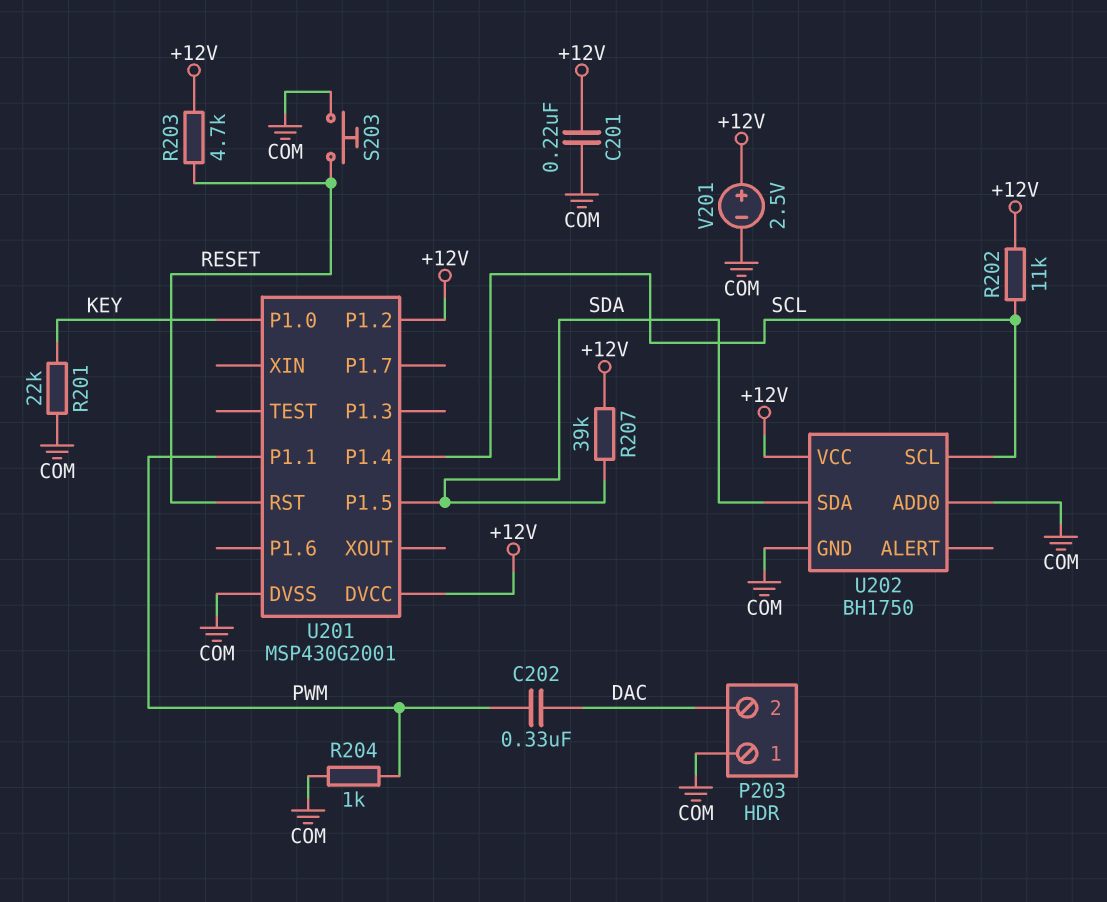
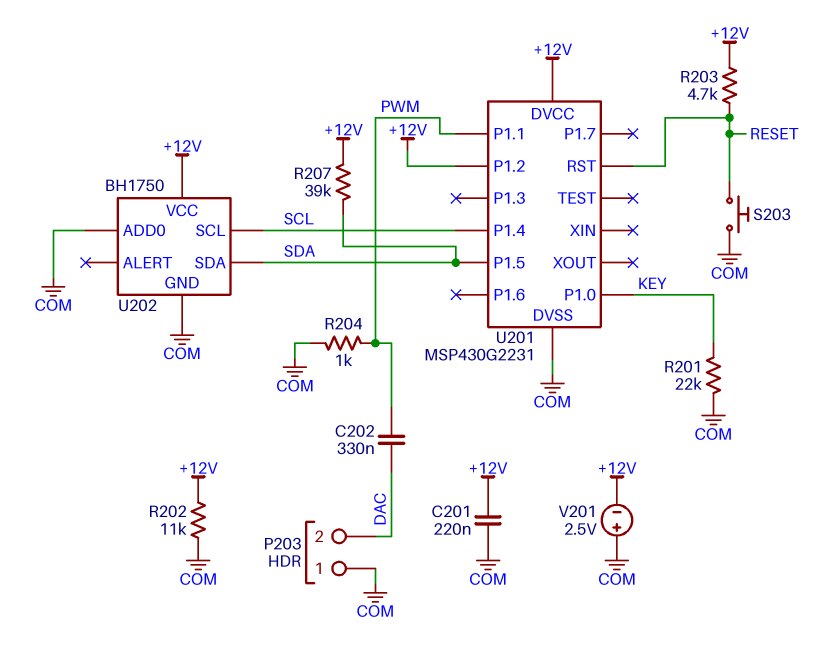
R202: 11k (+12V, SCL) -> 11k (+12V, COM)
U201: MSP430G2001 -> MSP430G2231
V201: 2.5V (plus +12V, minus COM) -> 2.5V (plus COM, minus +12V)

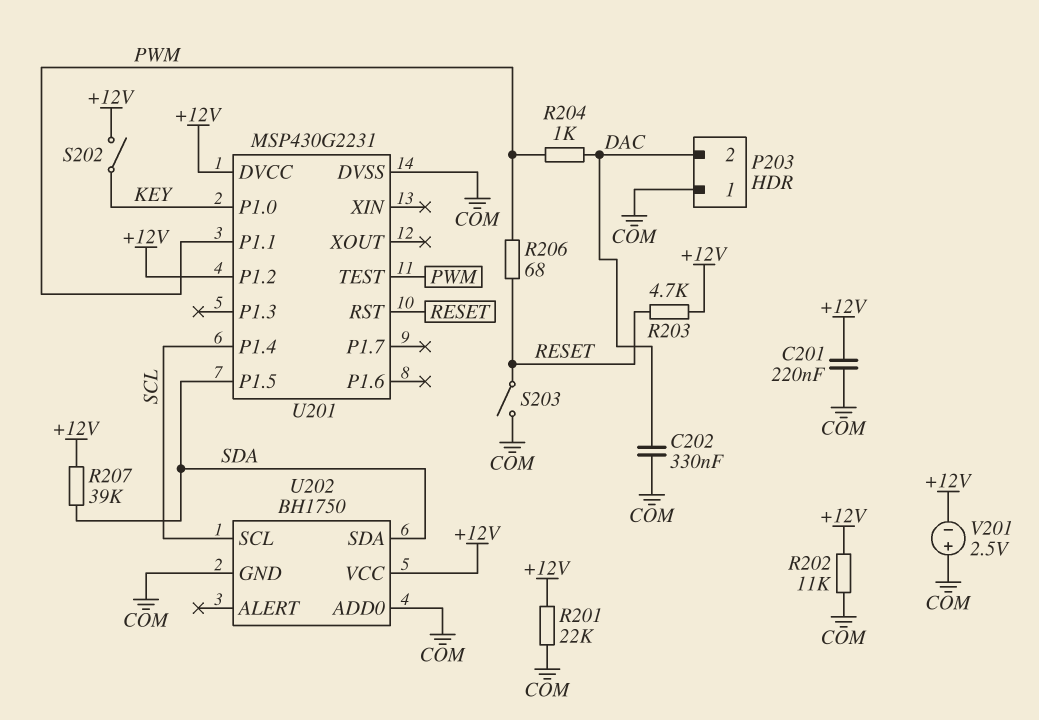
C202: 330nF (DAC, PWM) -> 330nF (COM, DAC)
R201: 22k (COM, KEY) -> 22k (+12V, COM)
R204: 1k (COM, PWM) -> 1k (DAC, PWM)
R206: none -> 68 (PWM, RESET)
S202: none -> switch (+12V, KEY)
S203: button (COM, RESET) -> switch (COM, RESET)
U201 pin TEST: none -> PWM

